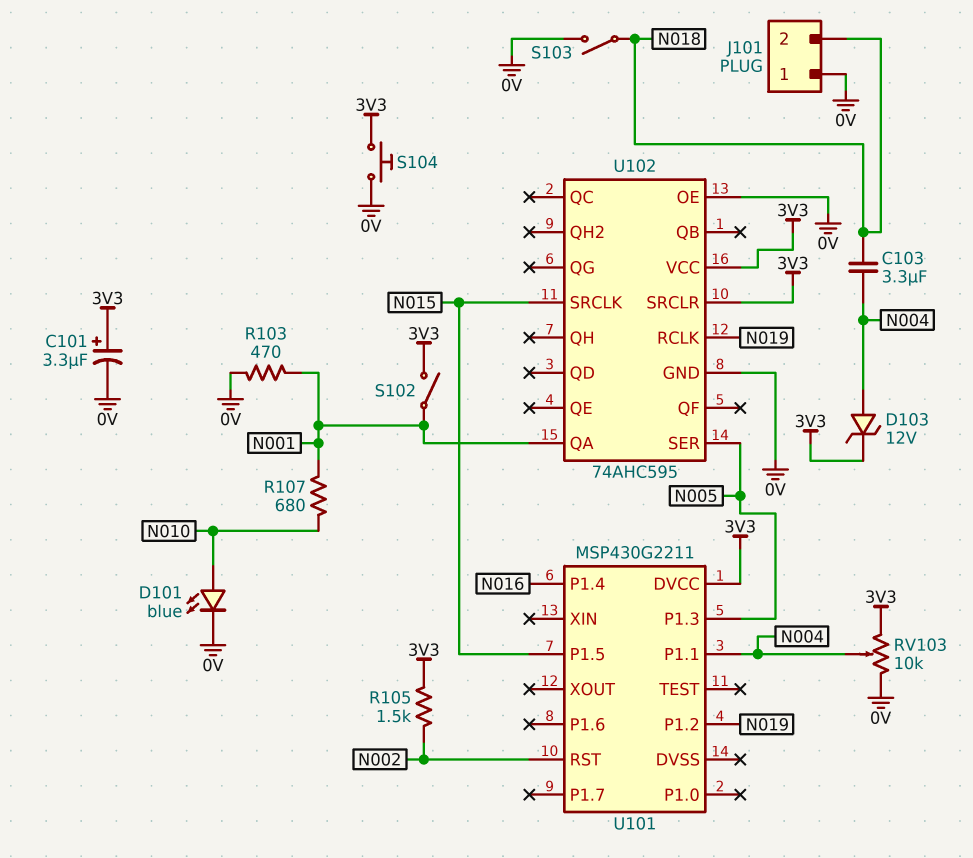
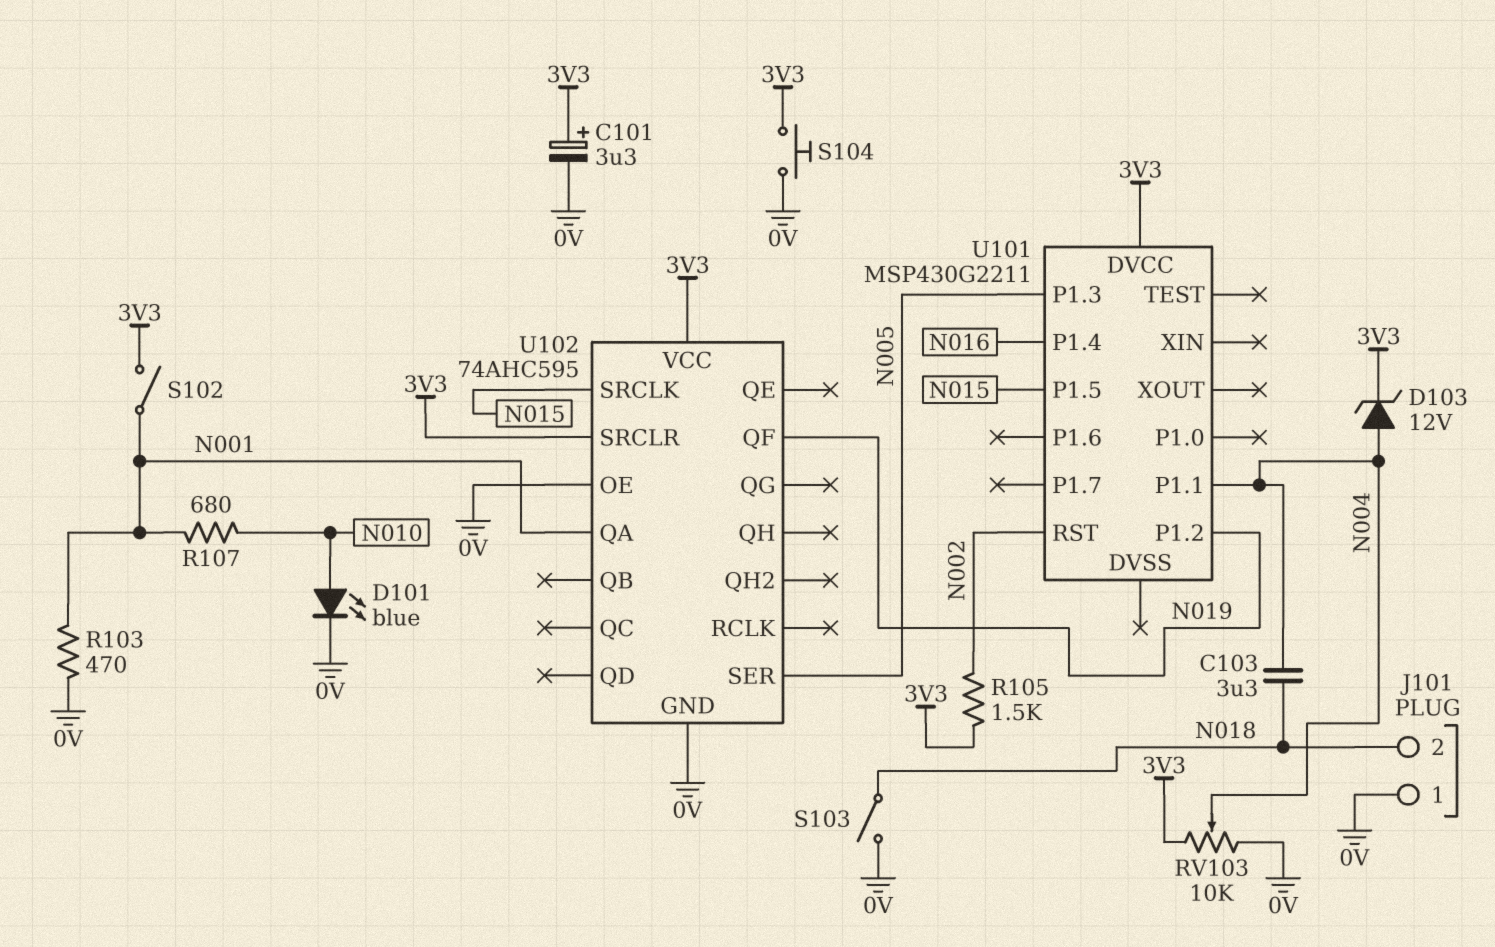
U102 pin QF: none -> N019
U102 pin RCLK: N019 -> none

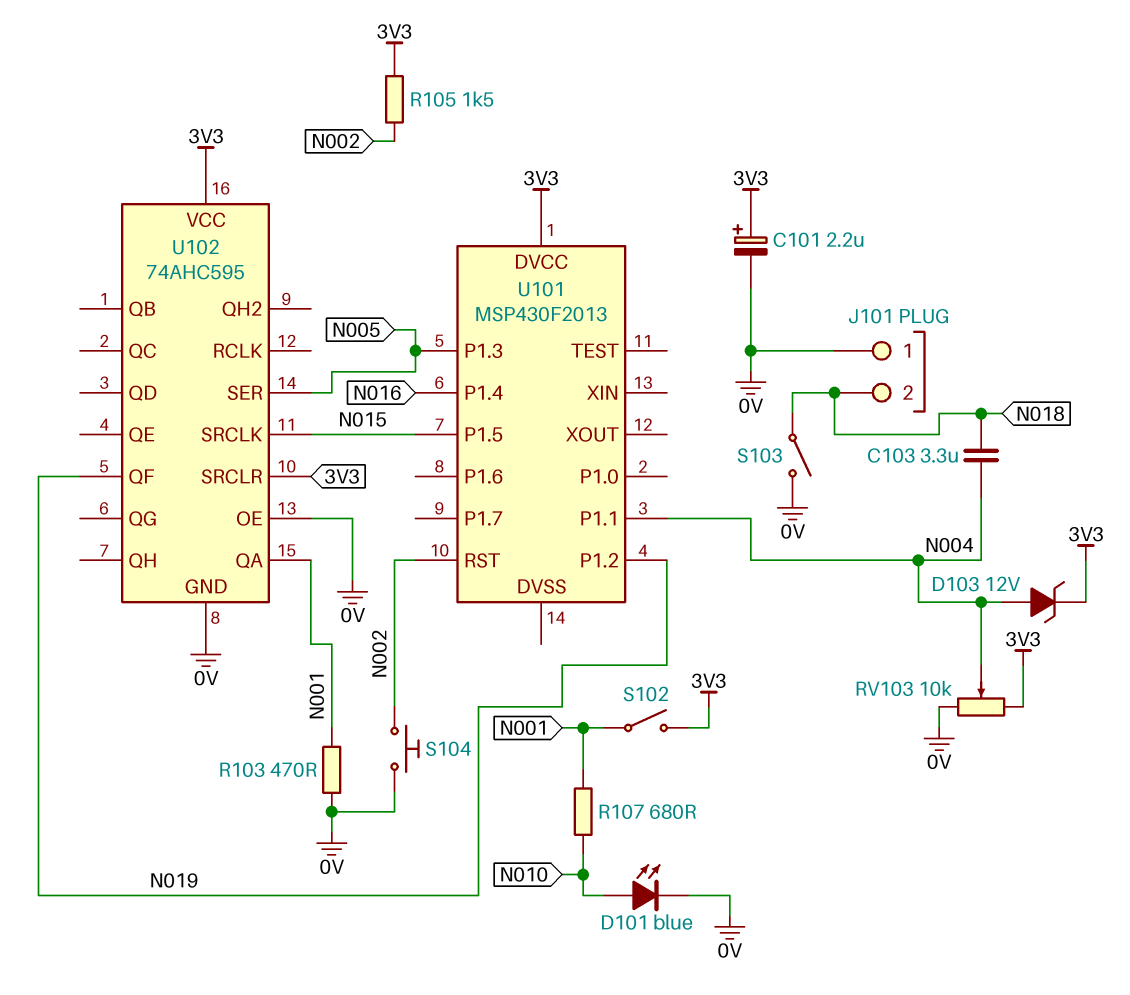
C101: 3.3uF (plus 3V3, minus 0V) -> 2.2uF (plus 3V3, minus 0V)
S104: button (0V, 3V3) -> button (0V, N002)
U101: MSP430G2211 -> MSP430F2013

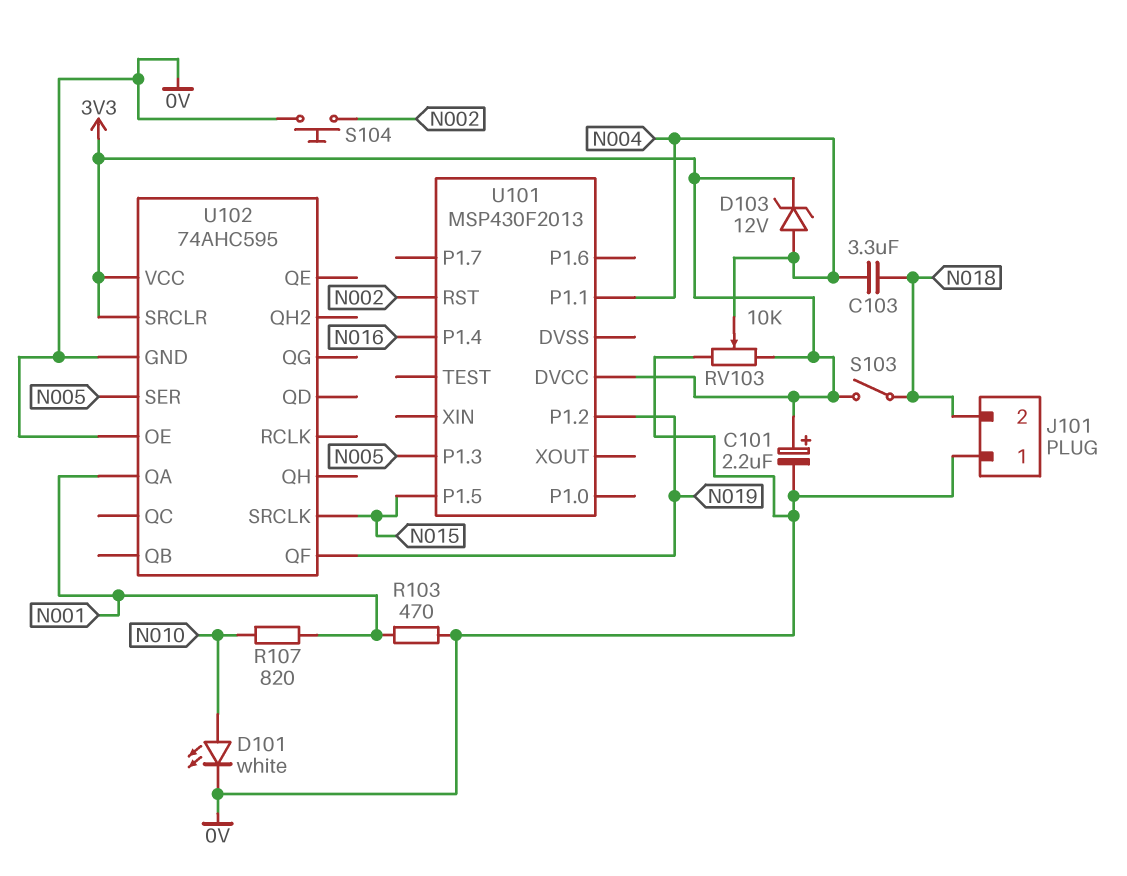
D101: LED blue (A N010, K 0V) -> LED white (A N010, K 0V)
R105: 1.5k (3V3, N002) -> none
R107: 680 (N001, N010) -> 820 (N001, N010)
S102: switch (3V3, N001) -> none
S103: switch (0V, N018) -> switch (3V3, N018)

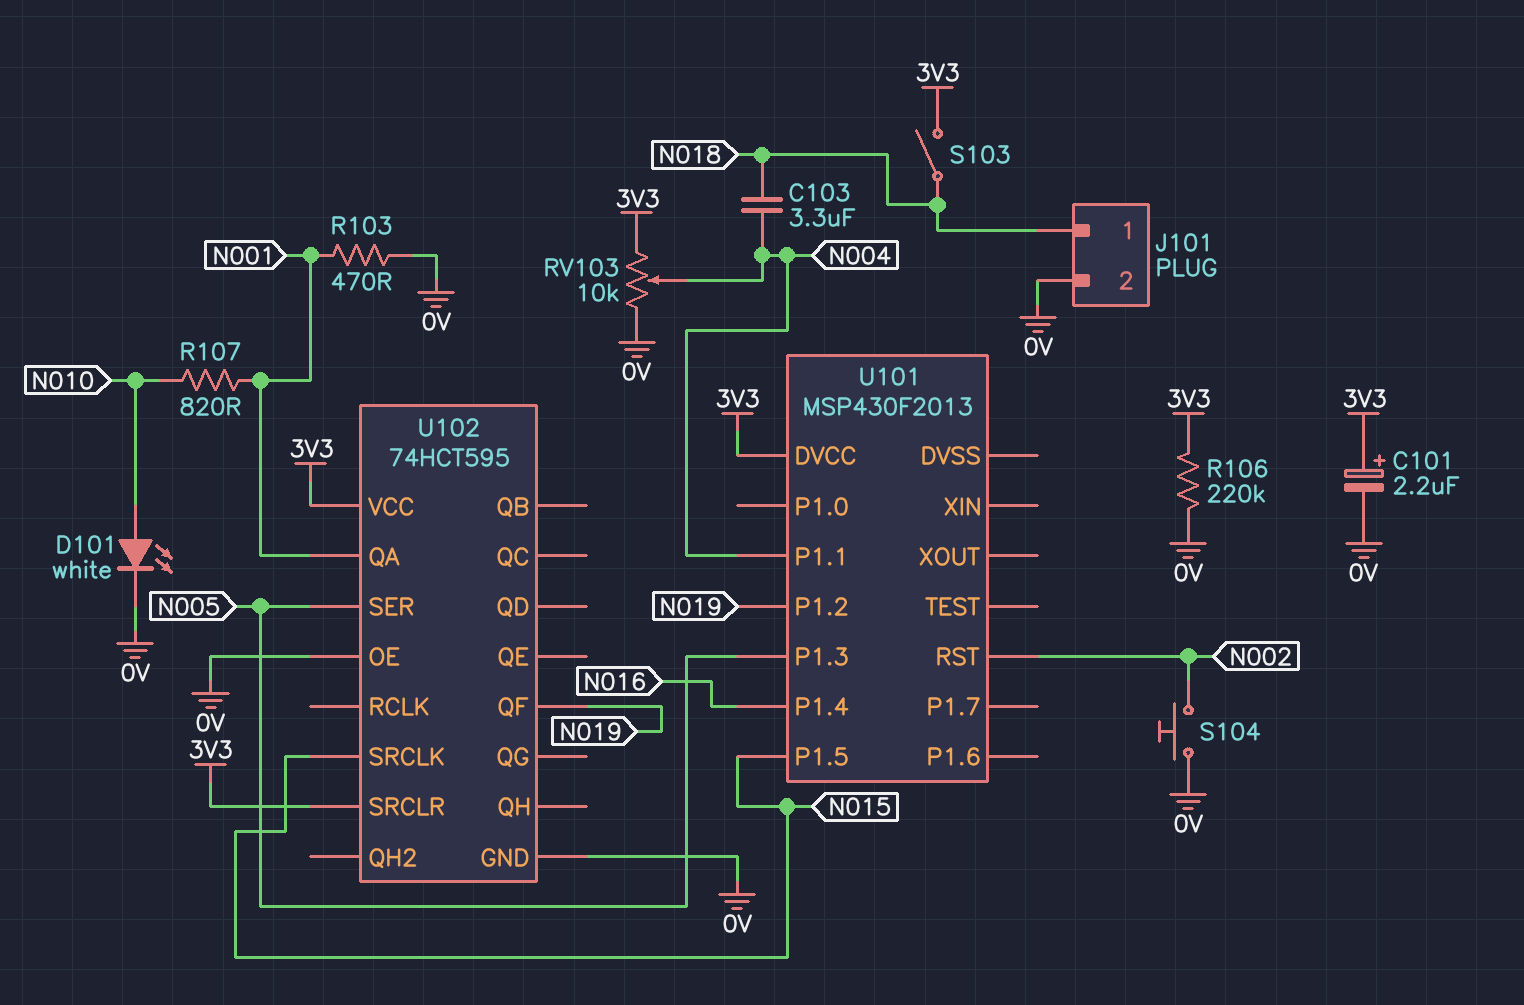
D103: zener 12V (A N004, K 3V3) -> none
J101 pin 1: 0V -> N018
J101 pin 2: N018 -> 0V
R106: none -> 220k (0V, 3V3)
U102: 74AHC595 -> 74HCT595

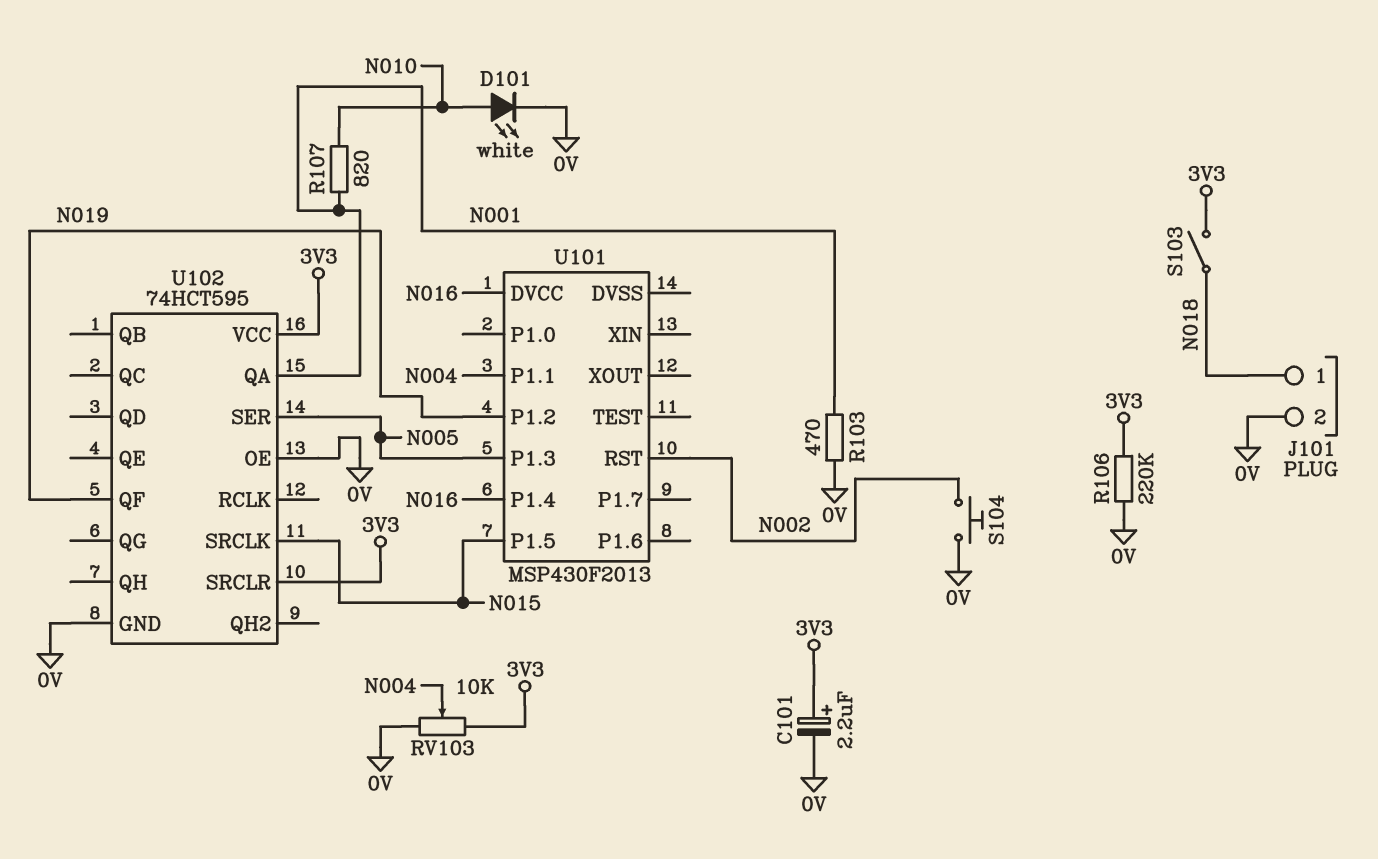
C103: 3.3uF (N004, N018) -> none
U101 pin DVCC: 3V3 -> N016

